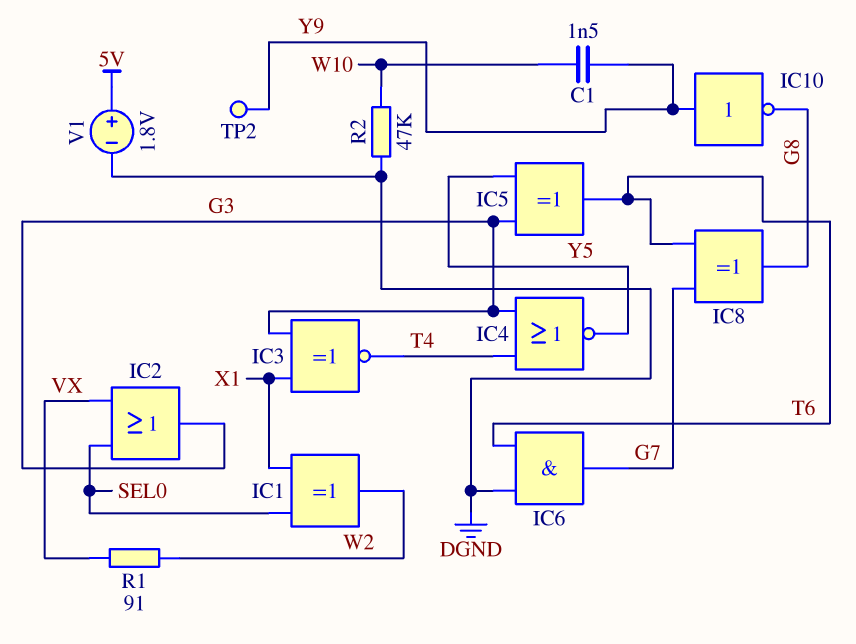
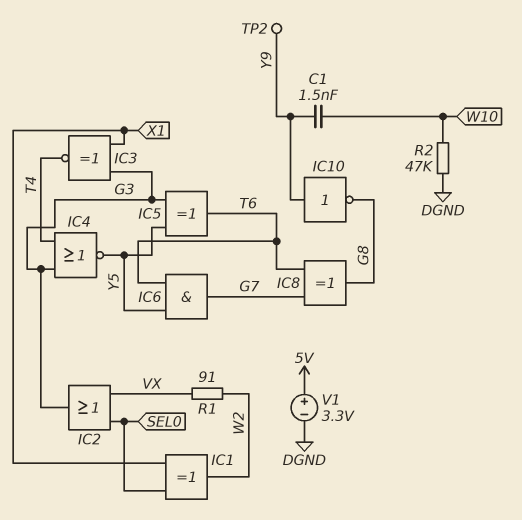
IC6: AND (in DGND, in T6, out G7) -> AND (in T6, in Y5, out G7)
V1: 1.8V (plus 5V, minus DGND) -> 3.3V (plus 5V, minus DGND)

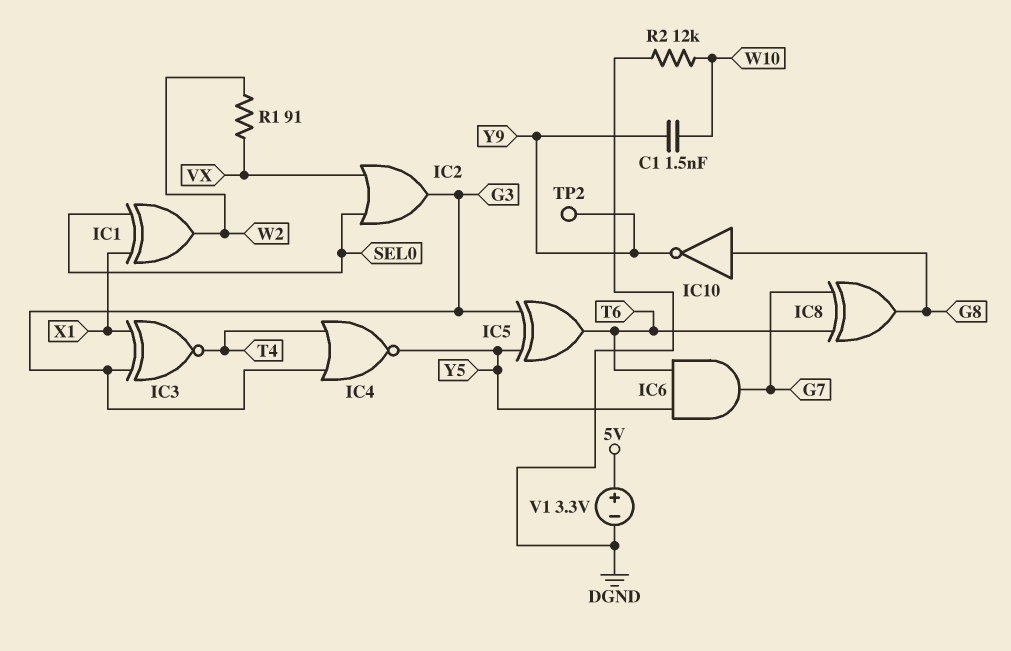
IC10: NOT (in Y9, out G8) -> NOT (in G8, out Y9)
R2: 47k (DGND, W10) -> 12k (DGND, W10)

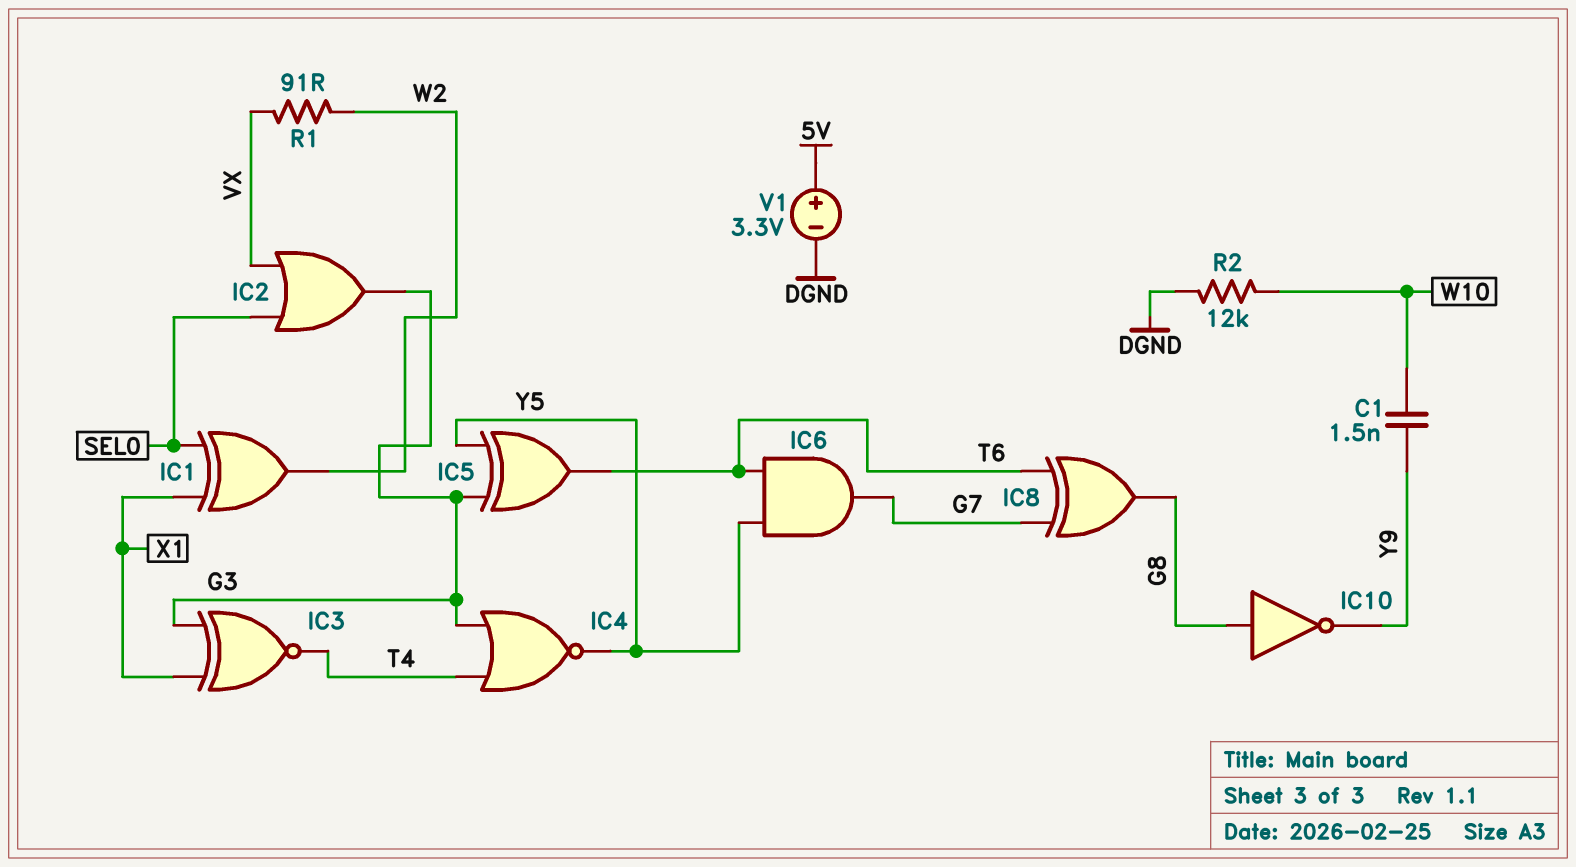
TP2: test point (Y9) -> none

